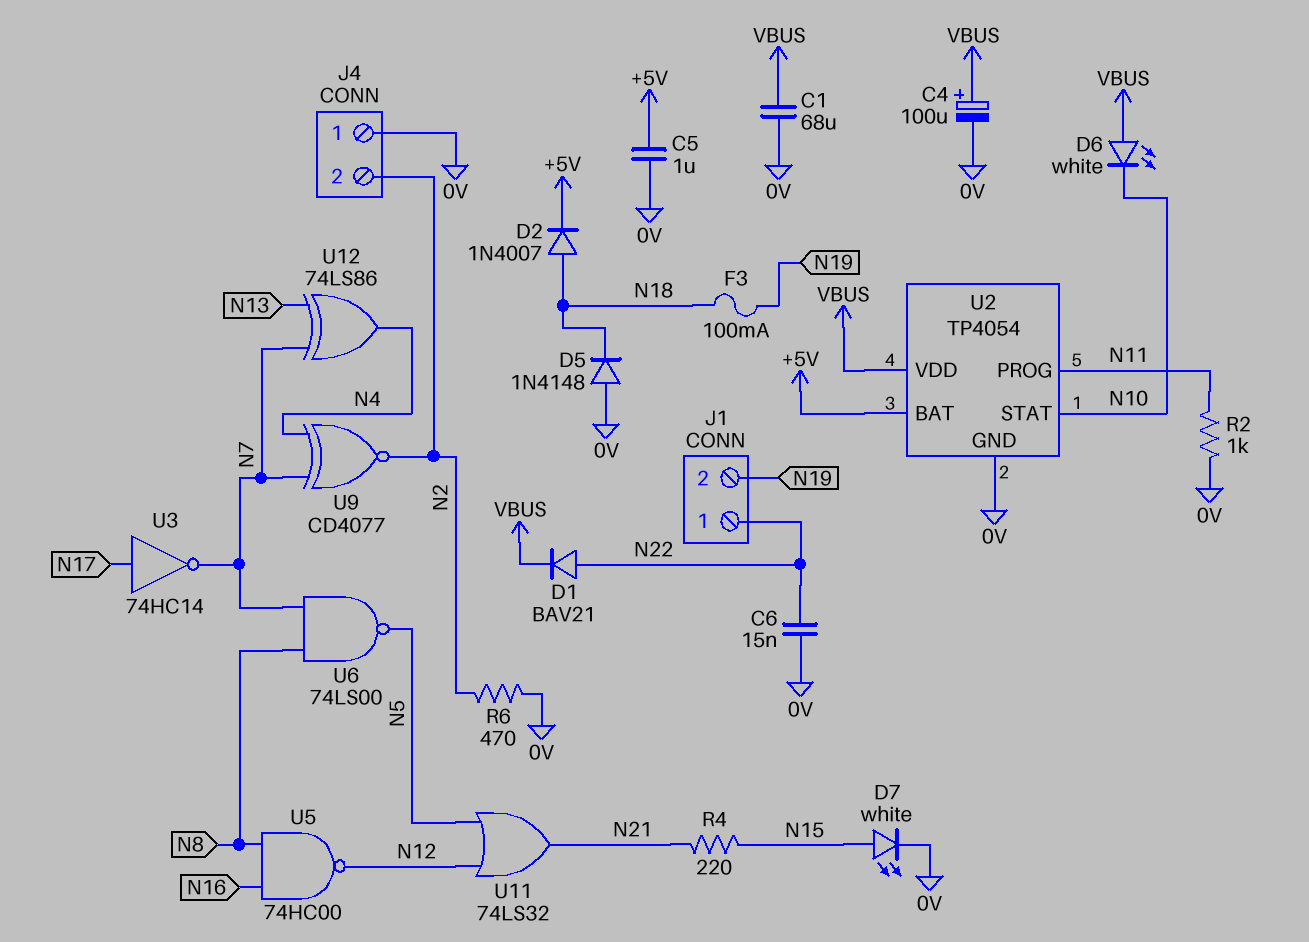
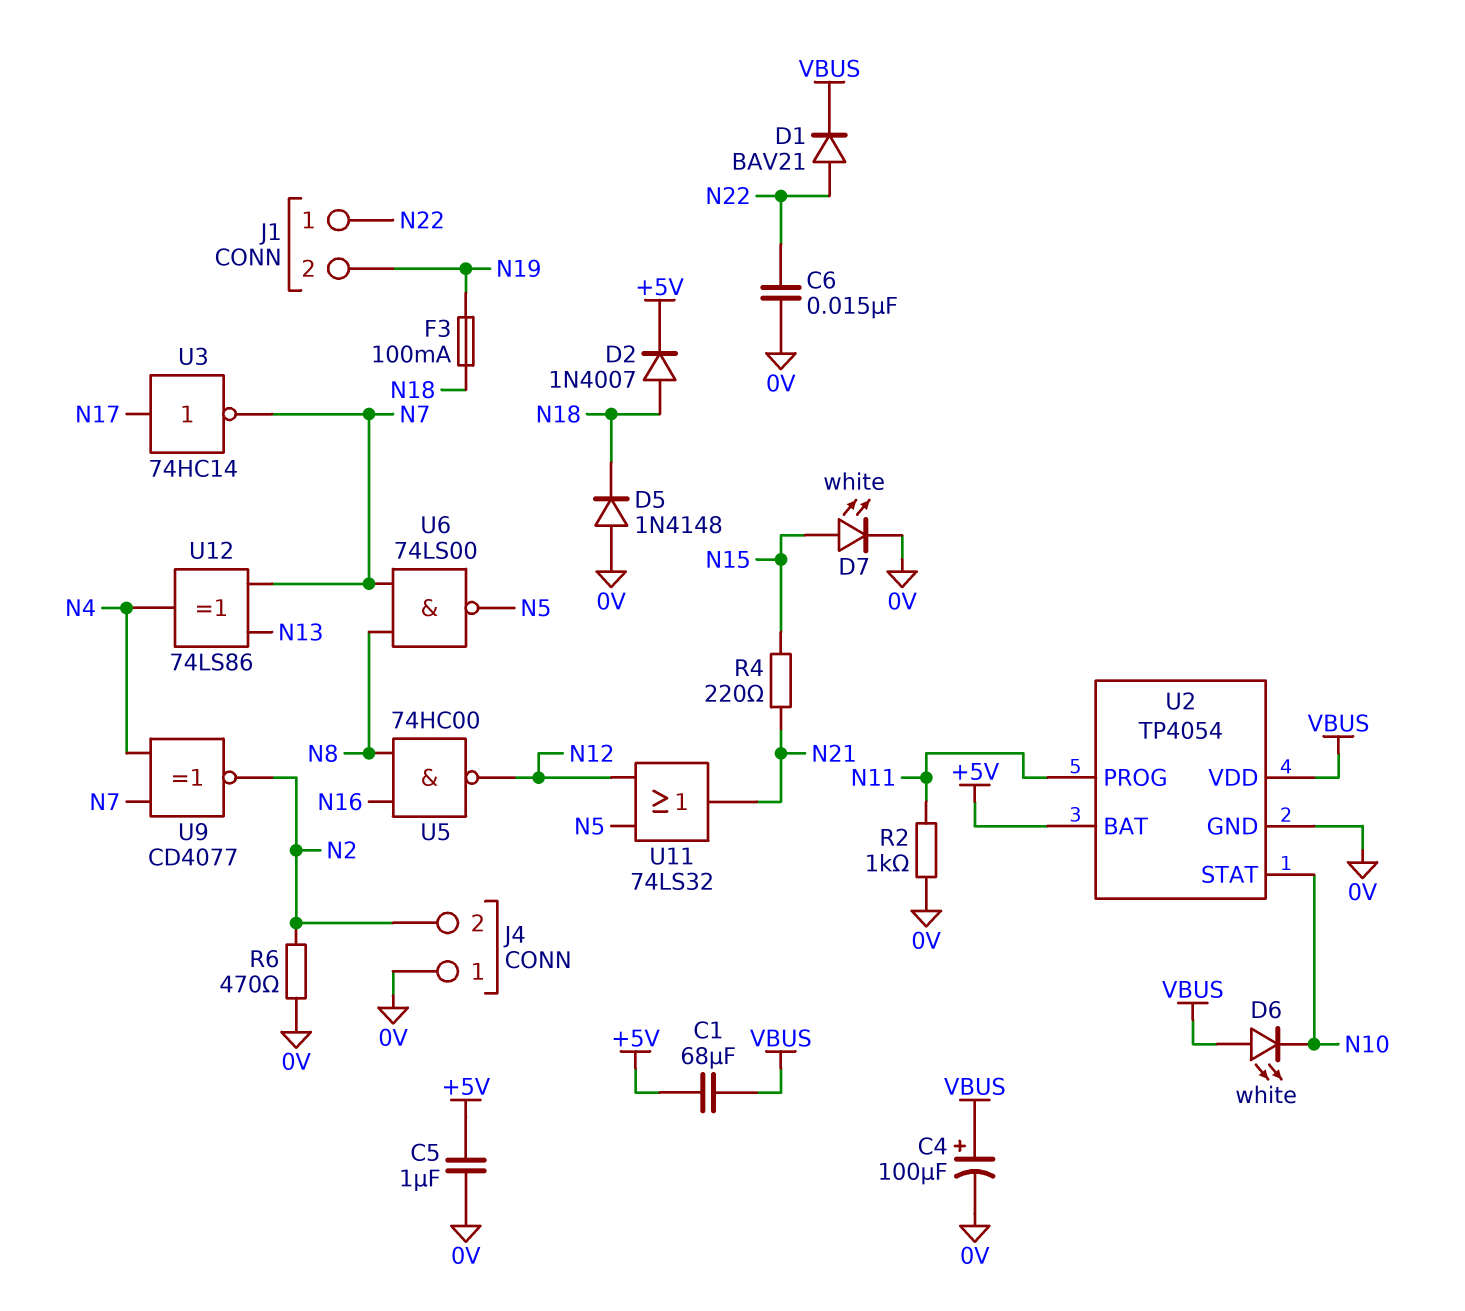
C1: 68uF (0V, VBUS) -> 68uF (+5V, VBUS)

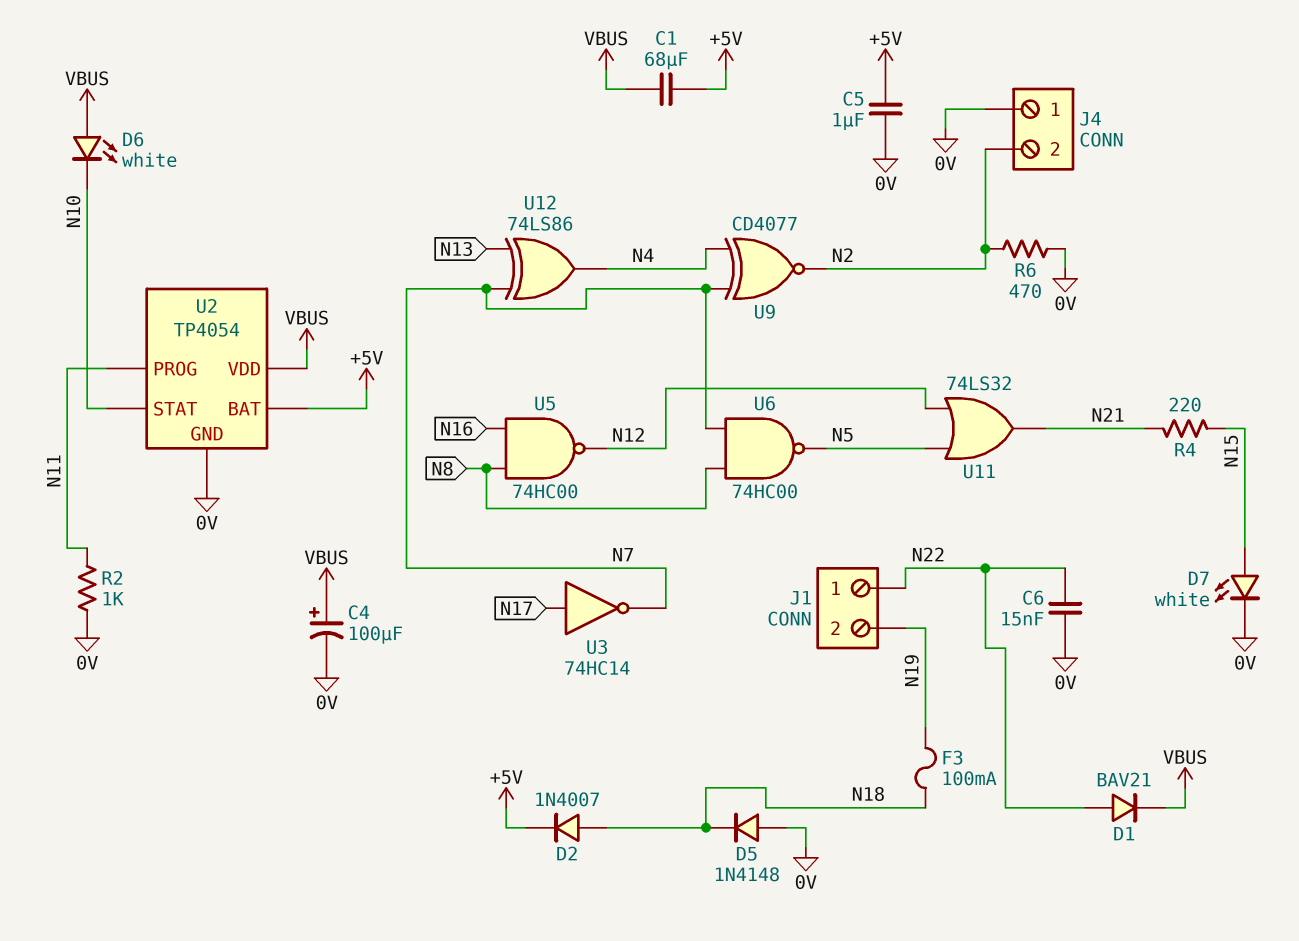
U6: NAND 74LS00 (in N7, in N8, out N5) -> NAND 74HC00 (in N7, in N8, out N5)

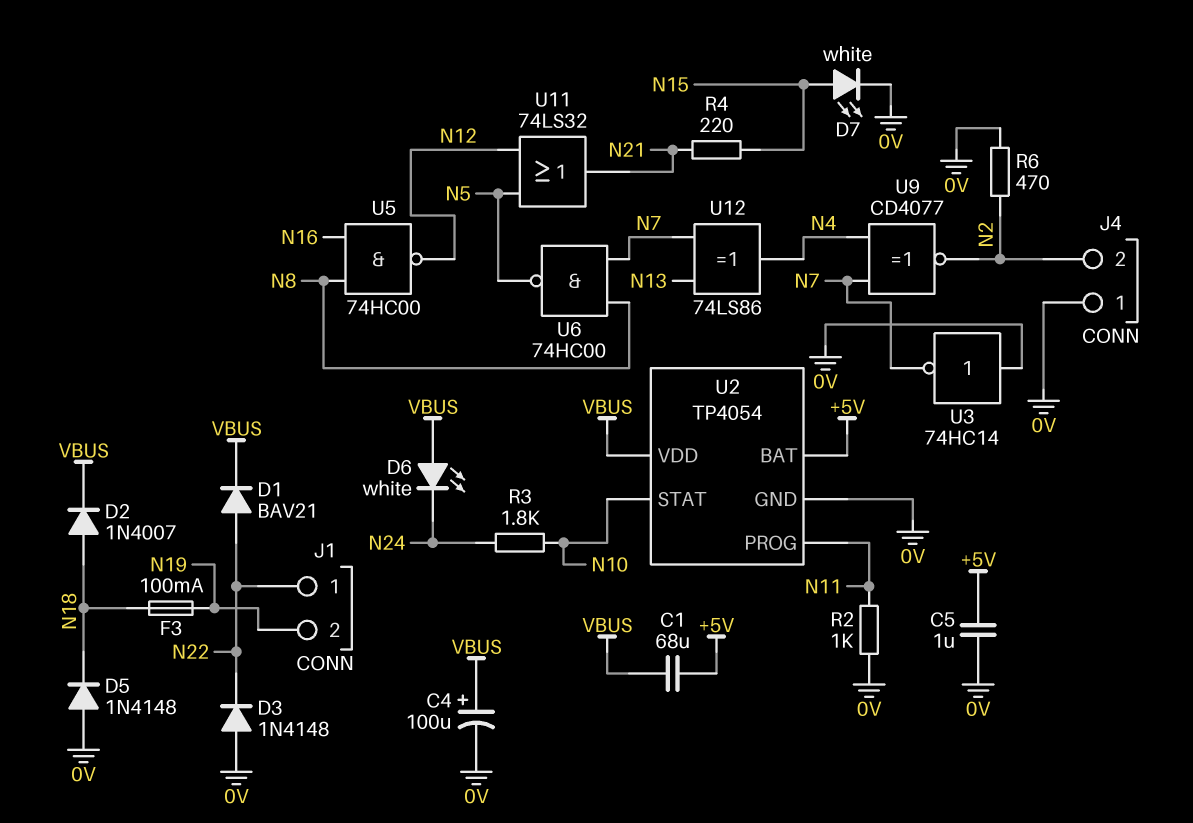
C6: 15nF (0V, N22) -> none
D2: diode 1N4007 (A N18, K +5V) -> diode 1N4007 (A N18, K VBUS)
D3: none -> diode 1N4148 (A 0V, K N22)
D6: LED white (A VBUS, K N10) -> LED white (A VBUS, K N24)
R3: none -> 1.8k (N10, N24)
U3: NOT 74HC14 (in N17, out N7) -> NOT 74HC14 (in 0V, out N7)

